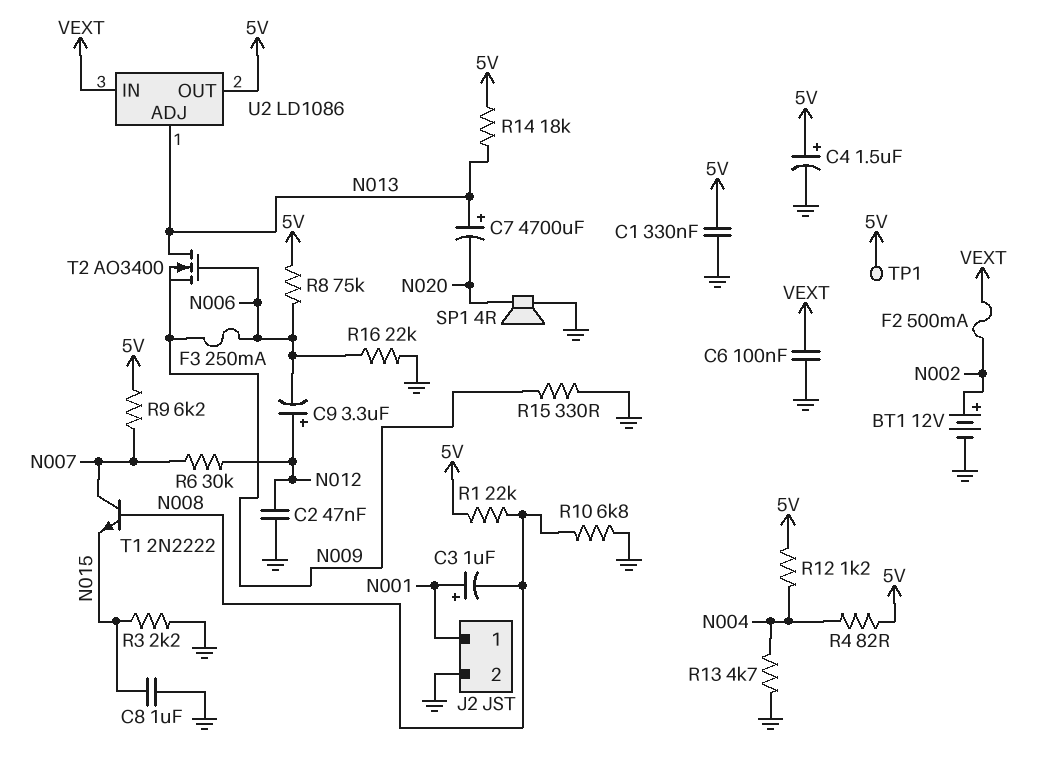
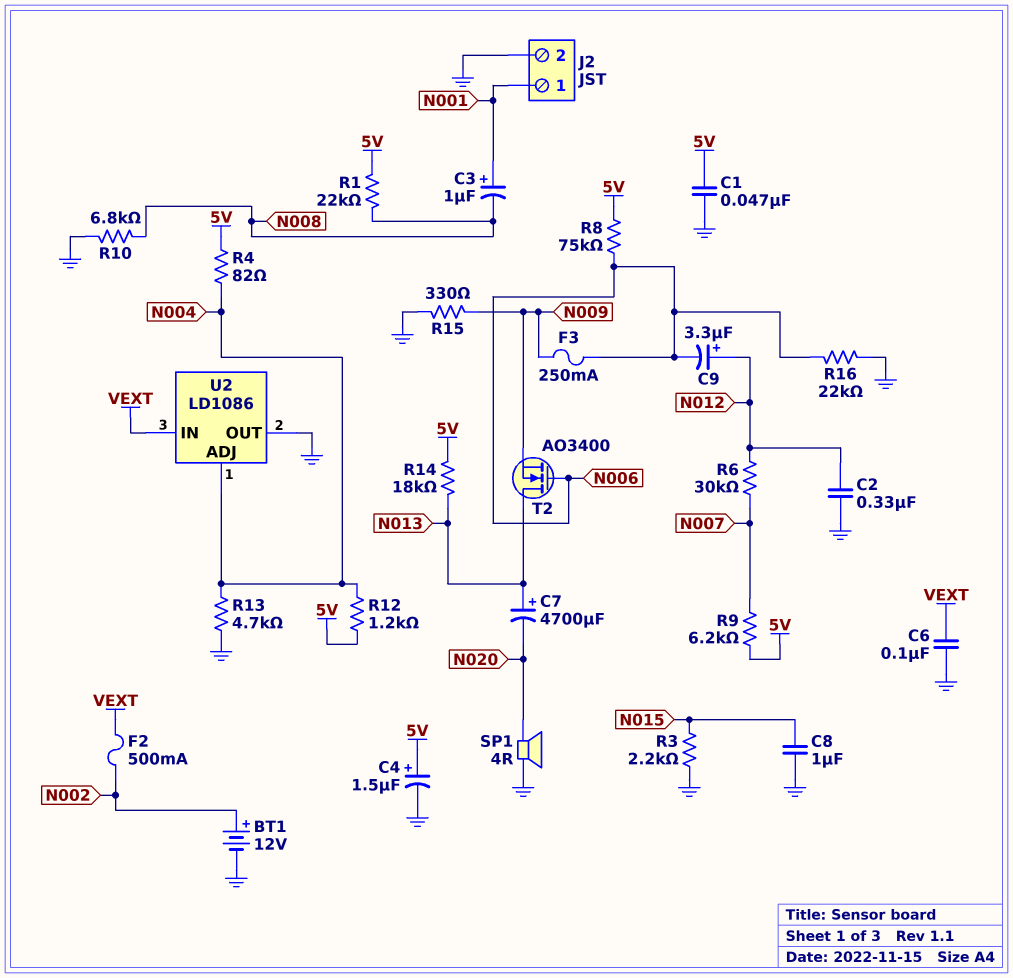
C1: 330nF (5V, GND) -> 47nF (5V, GND)
C2: 47nF (GND, N012) -> 330nF (GND, N012)
T1: NPN 2N2222 (B N008, C N007, E N015) -> none
TP1: test point (5V) -> none
U2 pin ADJ: N013 -> N004
U2 pin OUT: 5V -> GND

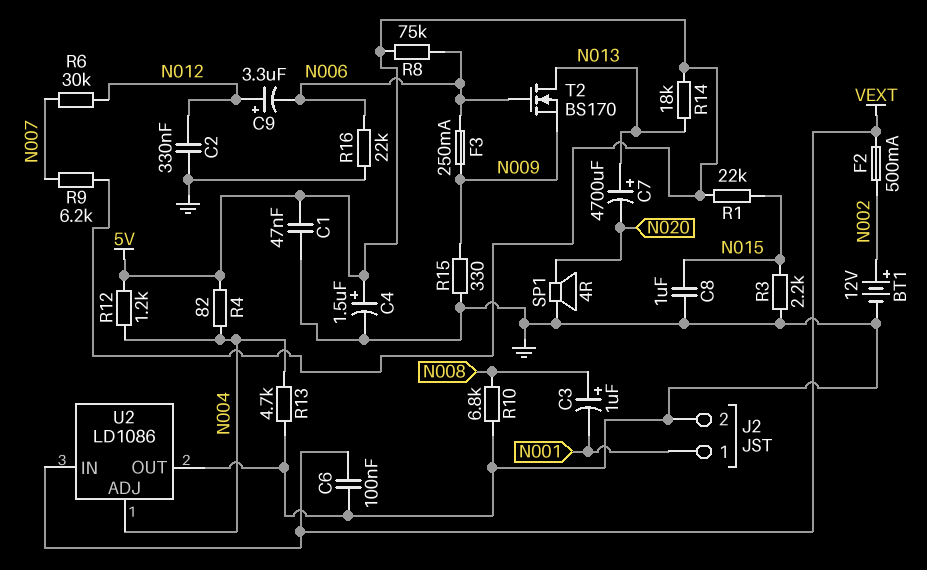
C3: 1uF (plus N001, minus N008) -> 1uF (plus N008, minus N001)
R1: 22k (5V, N008) -> 22k (5V, N015)
T2: NMOS AO3400 (G N006, D N013, S N009) -> NMOS BS170 (G N006, D N013, S N009)

